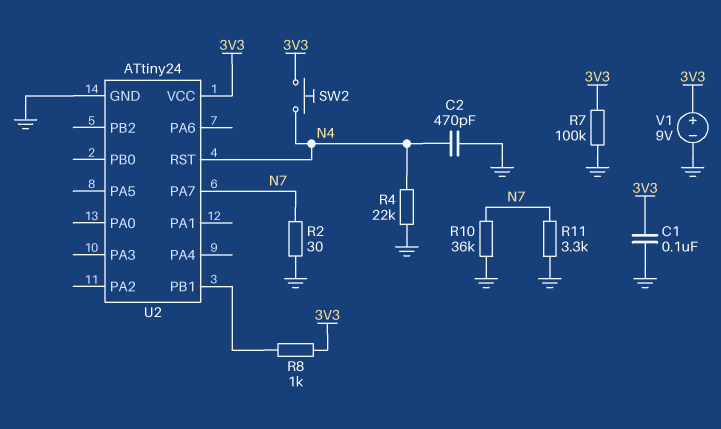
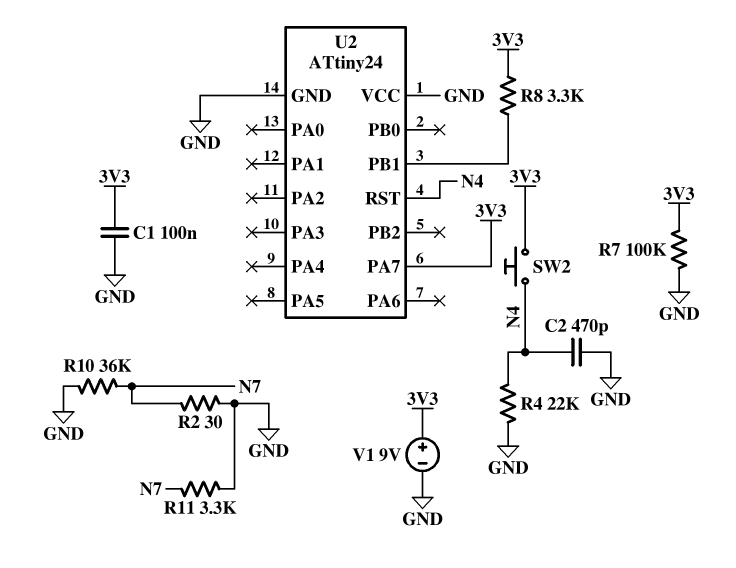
R8: 1k (3V3, U2/PB1) -> 3.3k (3V3, U2/PB1)
U2 pin PA7: N7 -> 3V3
U2 pin VCC: 3V3 -> GND

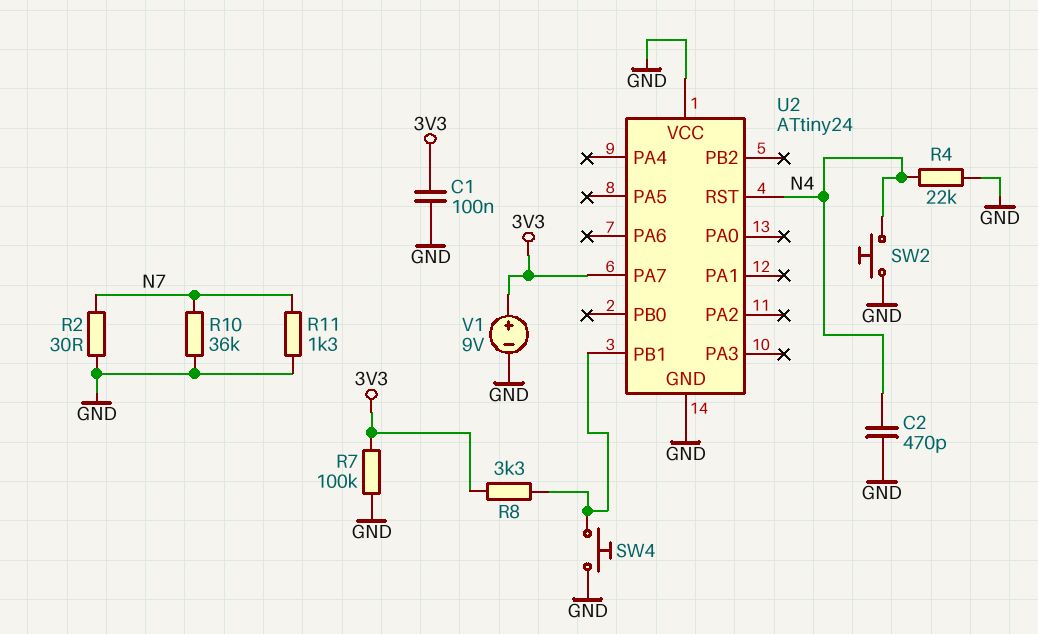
R11: 3.3k (GND, N7) -> 1.3k (GND, N7)
SW2: button (3V3, N4) -> button (GND, N4)
SW4: none -> button (GND, U2/PB1)

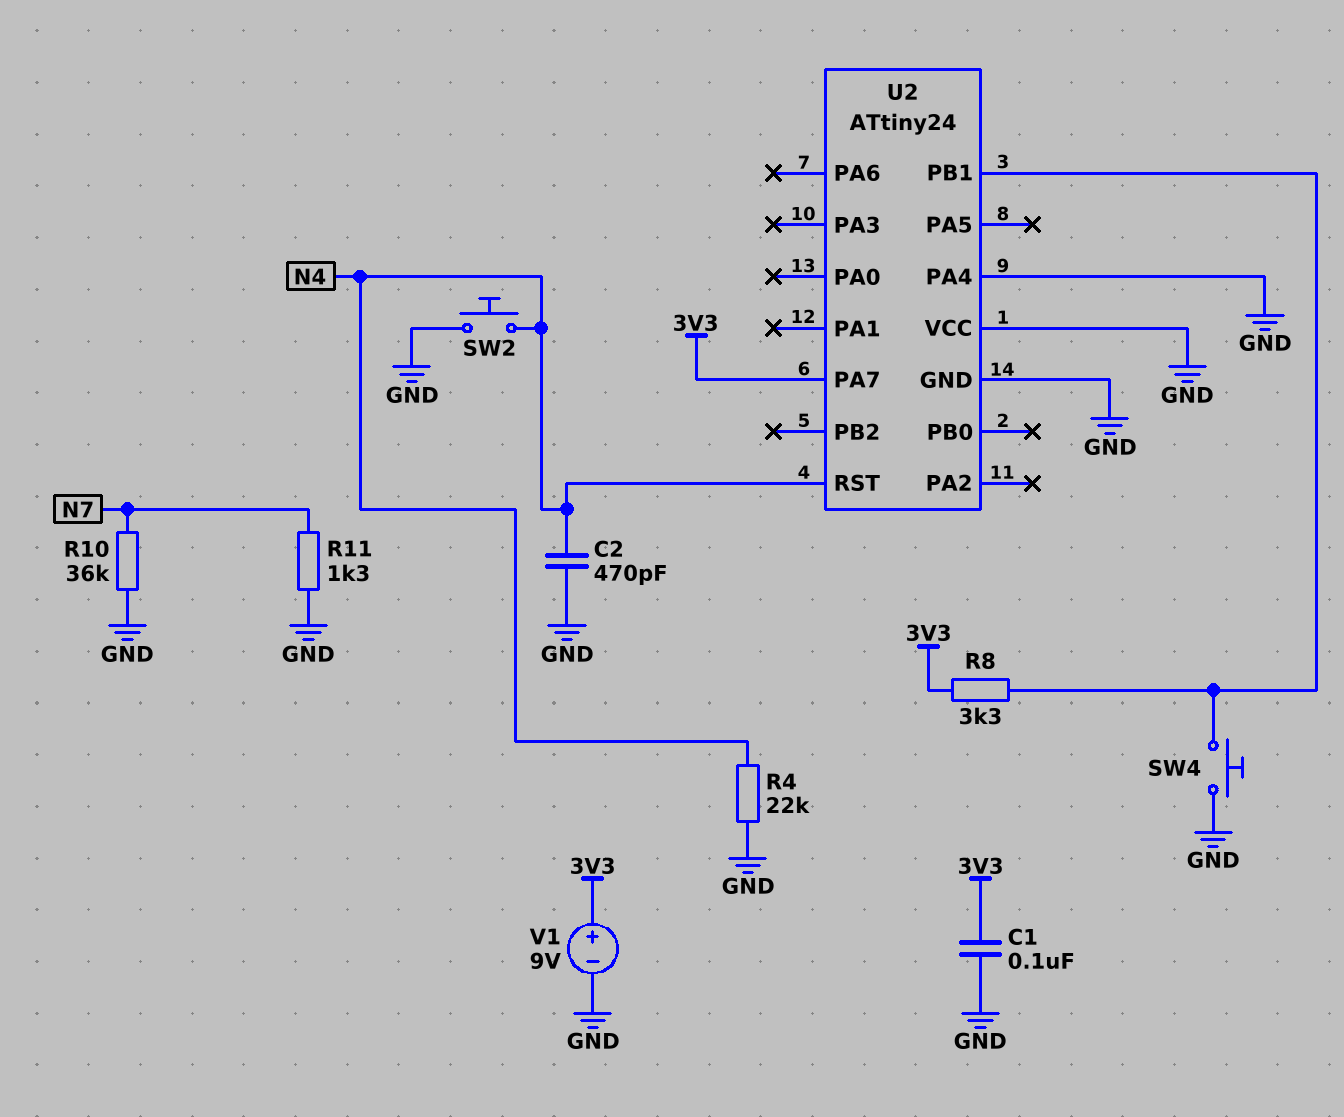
R2: 30 (GND, N7) -> none
R7: 100k (3V3, GND) -> none
U2 pin PA4: none -> GND

